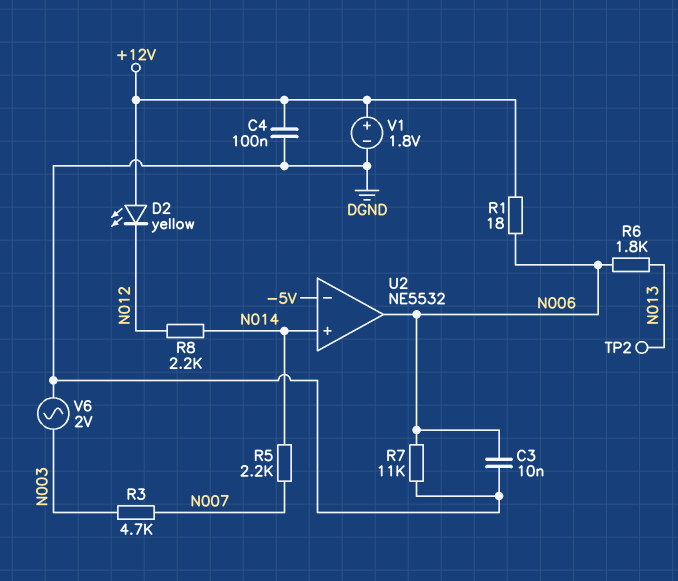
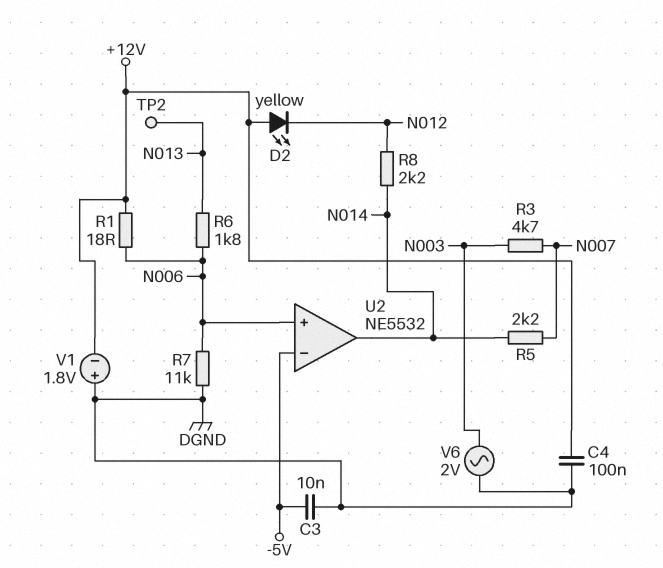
C3: 10nF (DGND, N006) -> 10nF (-5V, DGND)
U2 pin in+: N014 -> N006
U2 pin out: N006 -> N014
V1: 1.8V (plus +12V, minus DGND) -> 1.8V (plus DGND, minus +12V)

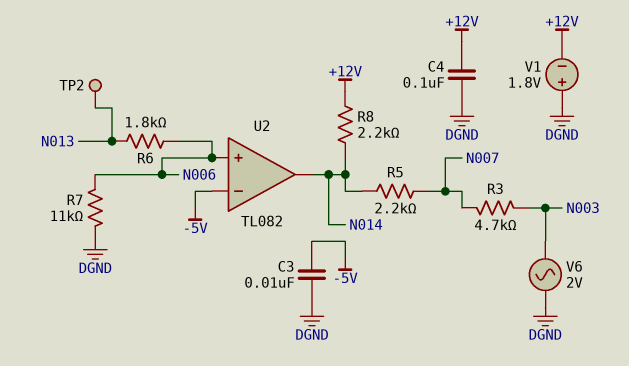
D2: LED yellow (A +12V, K N012) -> none
R1: 18 (+12V, N006) -> none
R8: 2.2k (N012, N014) -> 2.2k (+12V, N014)
U2: NE5532 -> TL082

